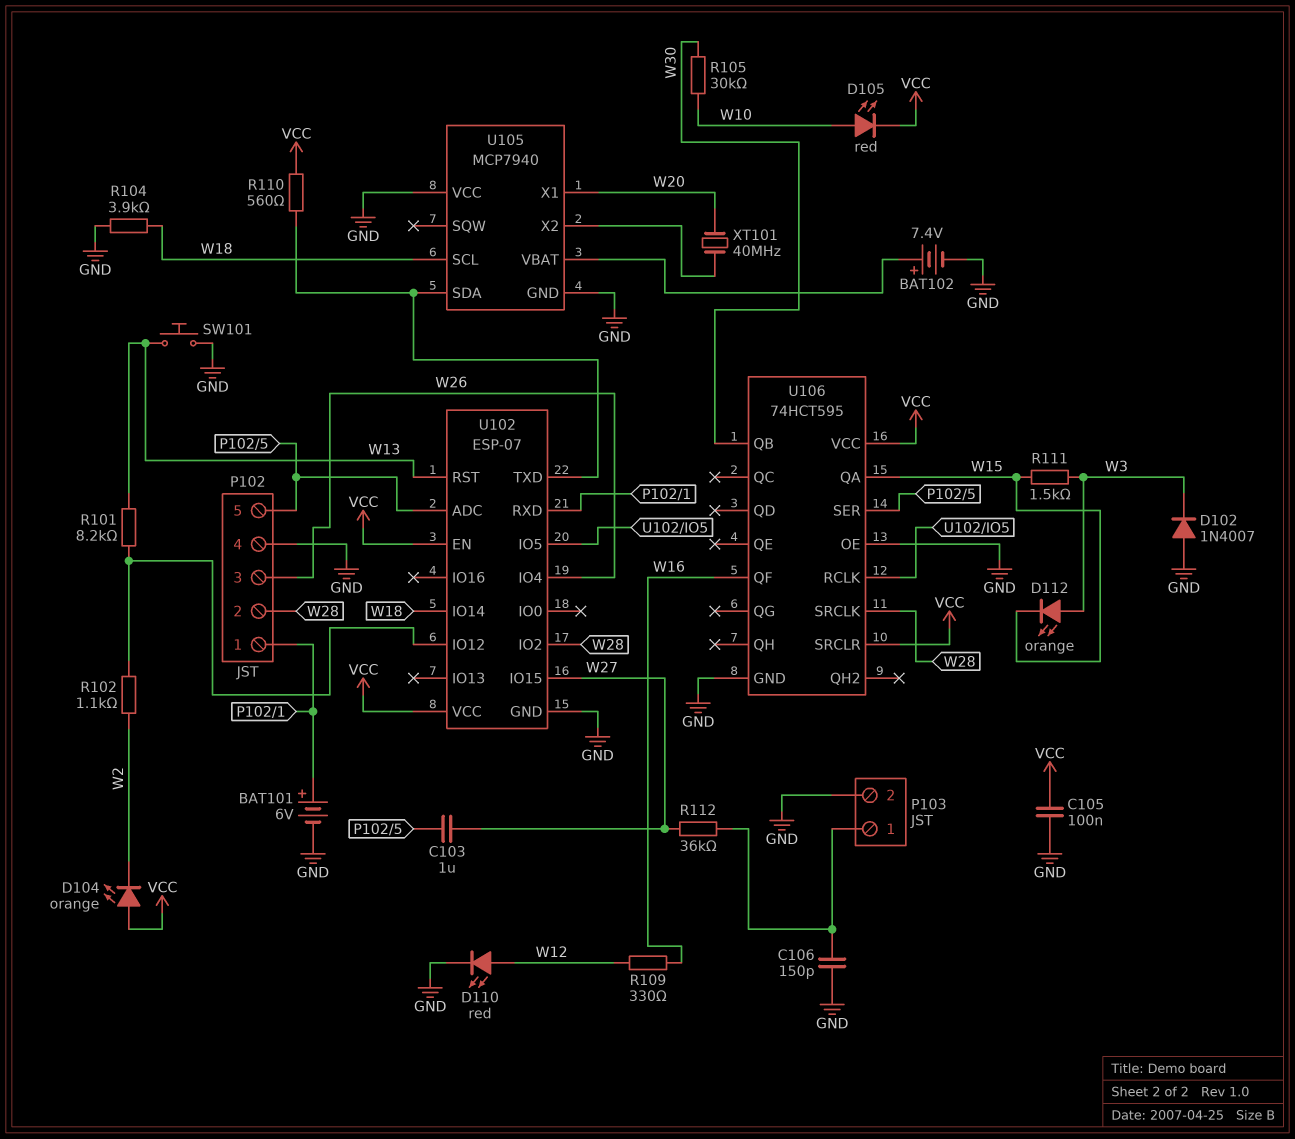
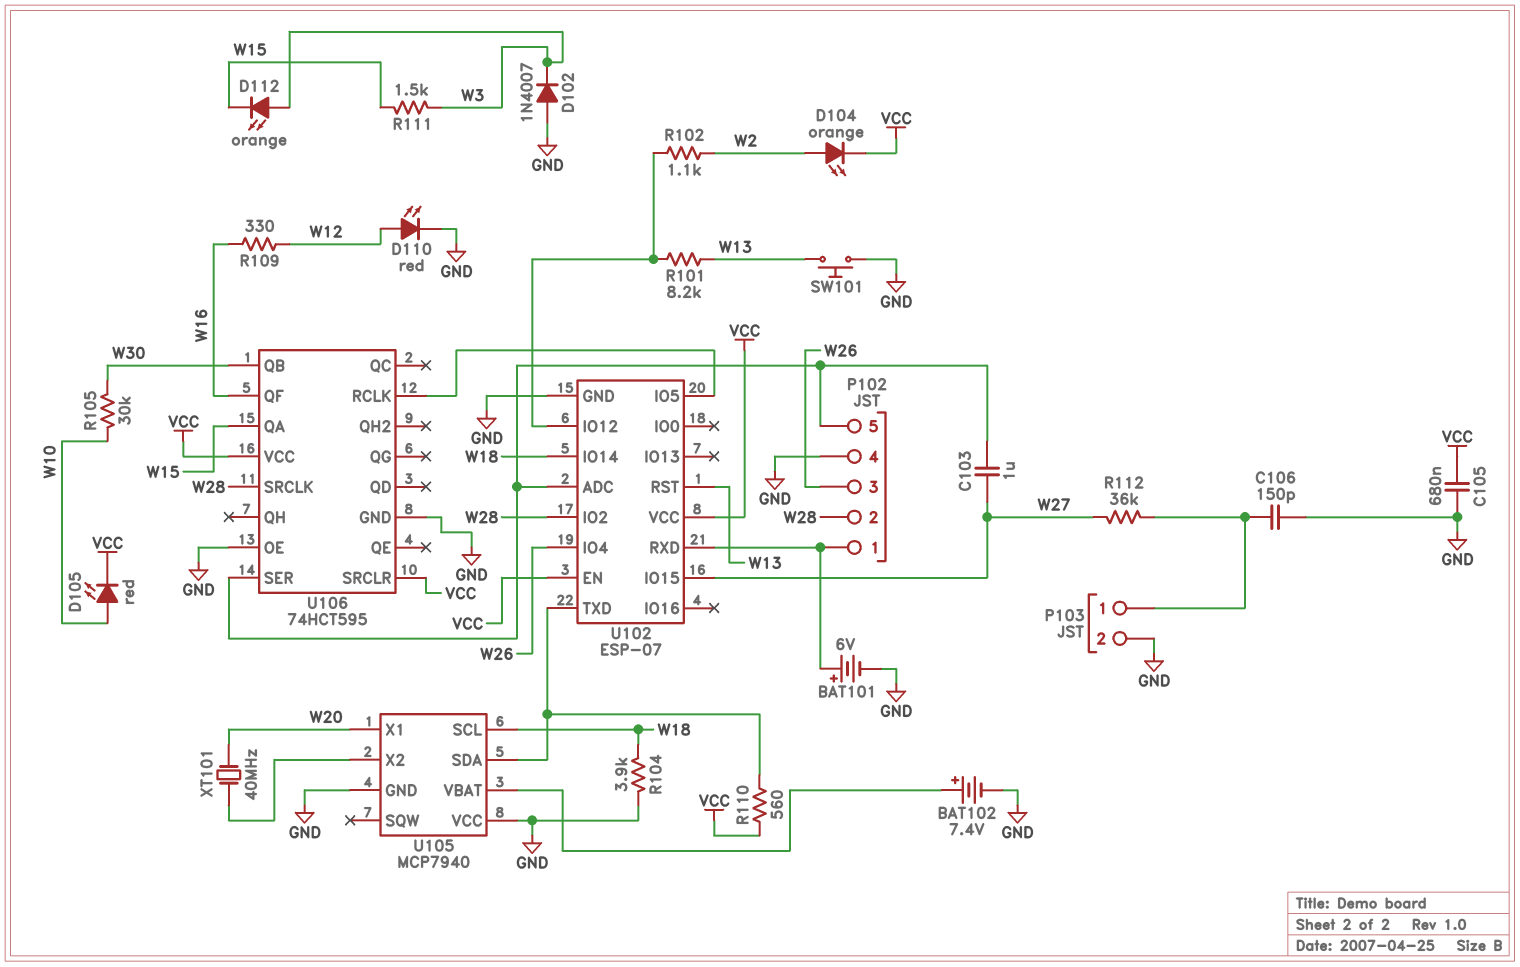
C105: 100nF (GND, VCC) -> 680nF (GND, VCC)
D104: LED orange (A VCC, K W2) -> LED orange (A W2, K VCC)

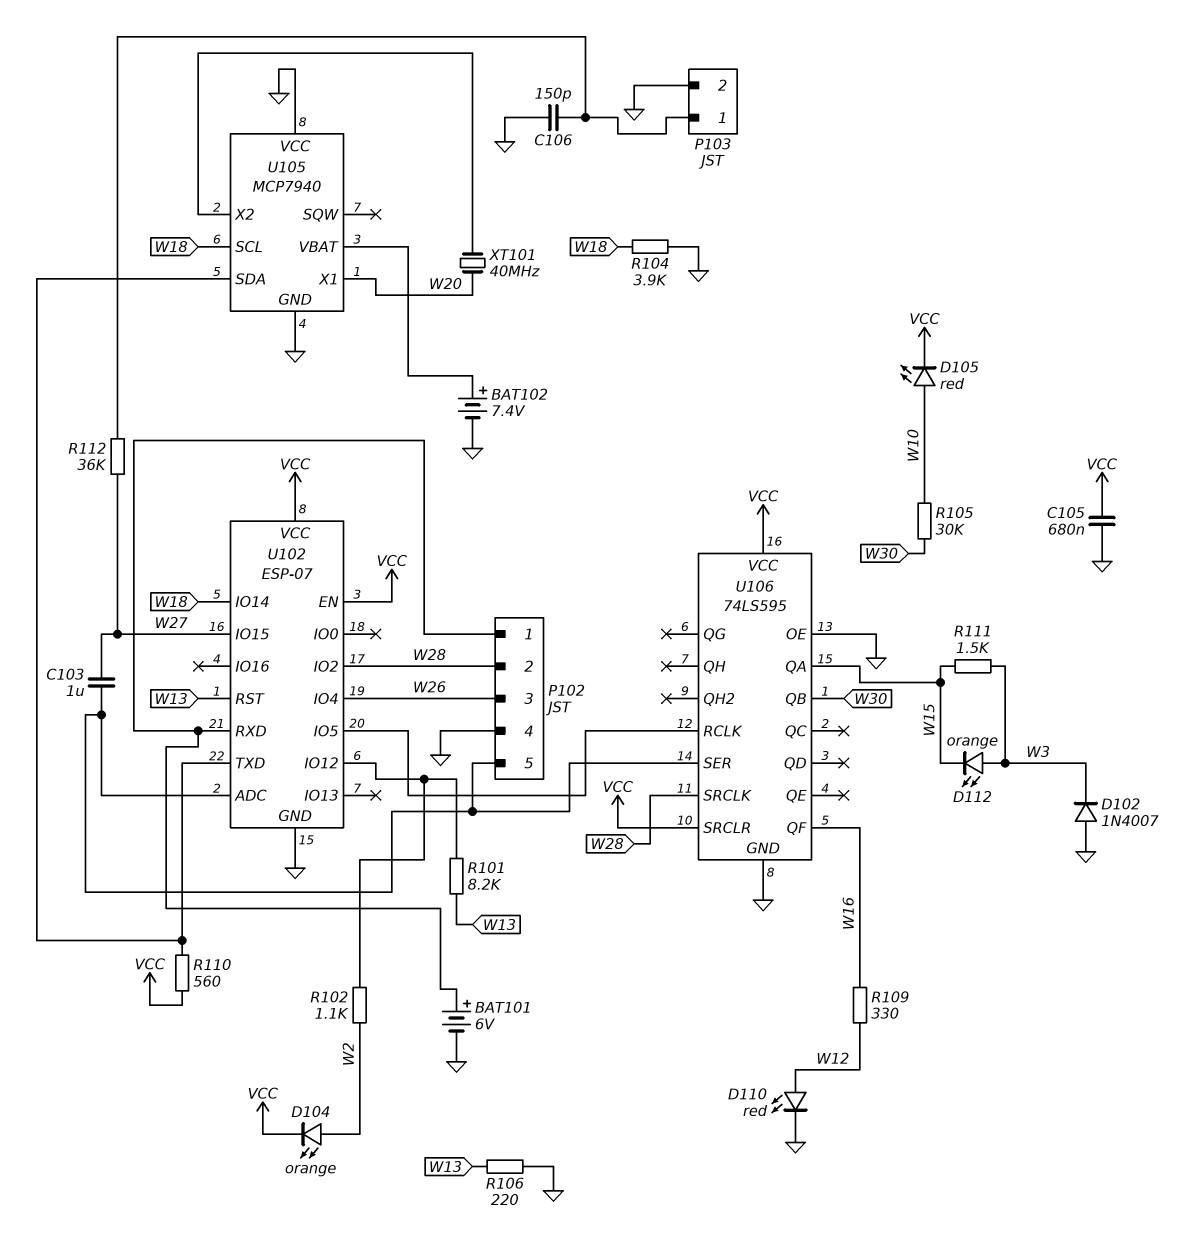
R106: none -> 220 (GND, W13)
SW101: button (GND, W13) -> none
U106: 74HCT595 -> 74LS595

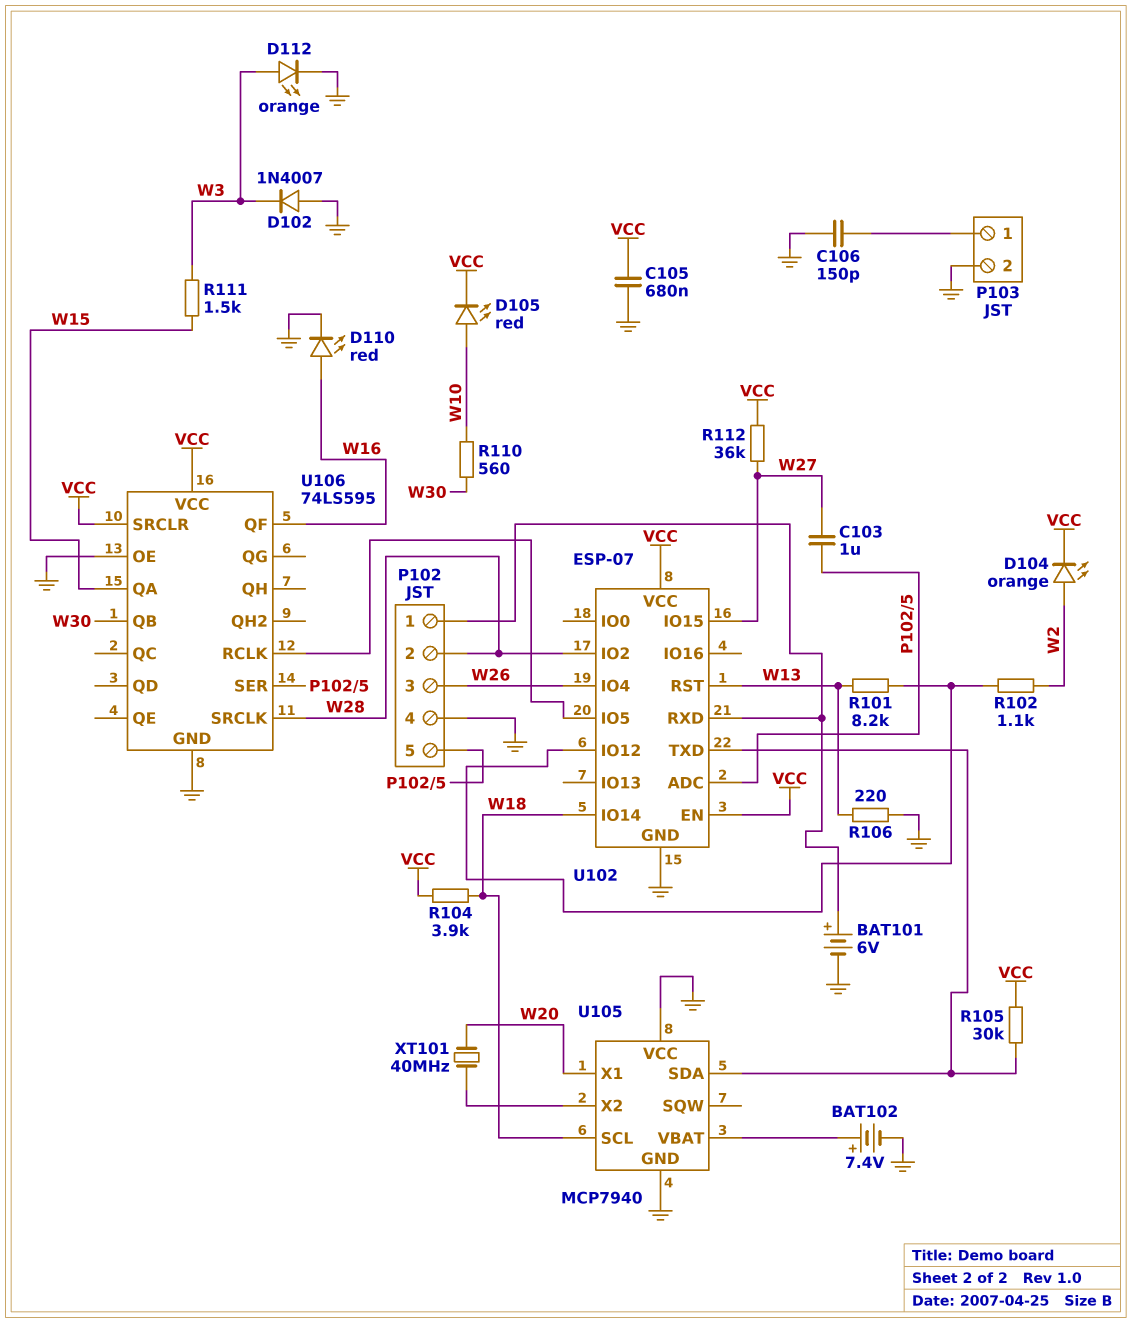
D110: LED red (A W12, K GND) -> LED red (A W16, K GND)
D112: LED orange (A W3, K W15) -> LED orange (A W3, K GND)
R104: 3.9k (GND, W18) -> 3.9k (VCC, W18)
R105: 30k (W10, W30) -> 30k (U102/TXD, VCC)
R109: 330 (W12, W16) -> none
R110: 560 (U102/TXD, VCC) -> 560 (W10, W30)
R112: 36k (P103/1, W27) -> 36k (VCC, W27)

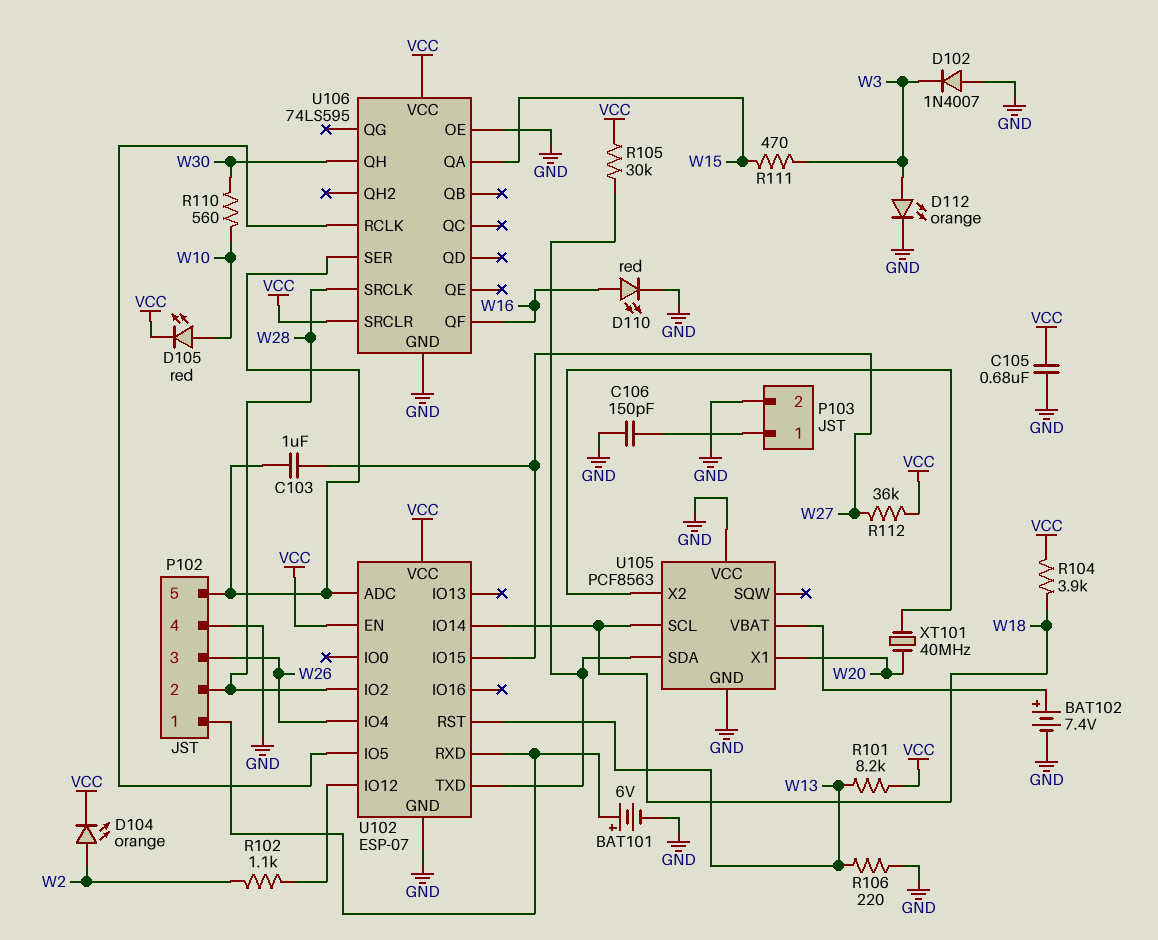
R101: 8.2k (U102/IO12, W13) -> 8.2k (VCC, W13)
R111: 1.5k (W3, W15) -> 470 (W3, W15)
U105: MCP7940 -> PCF8563
U106 pin QB: W30 -> none
U106 pin QH: none -> W30

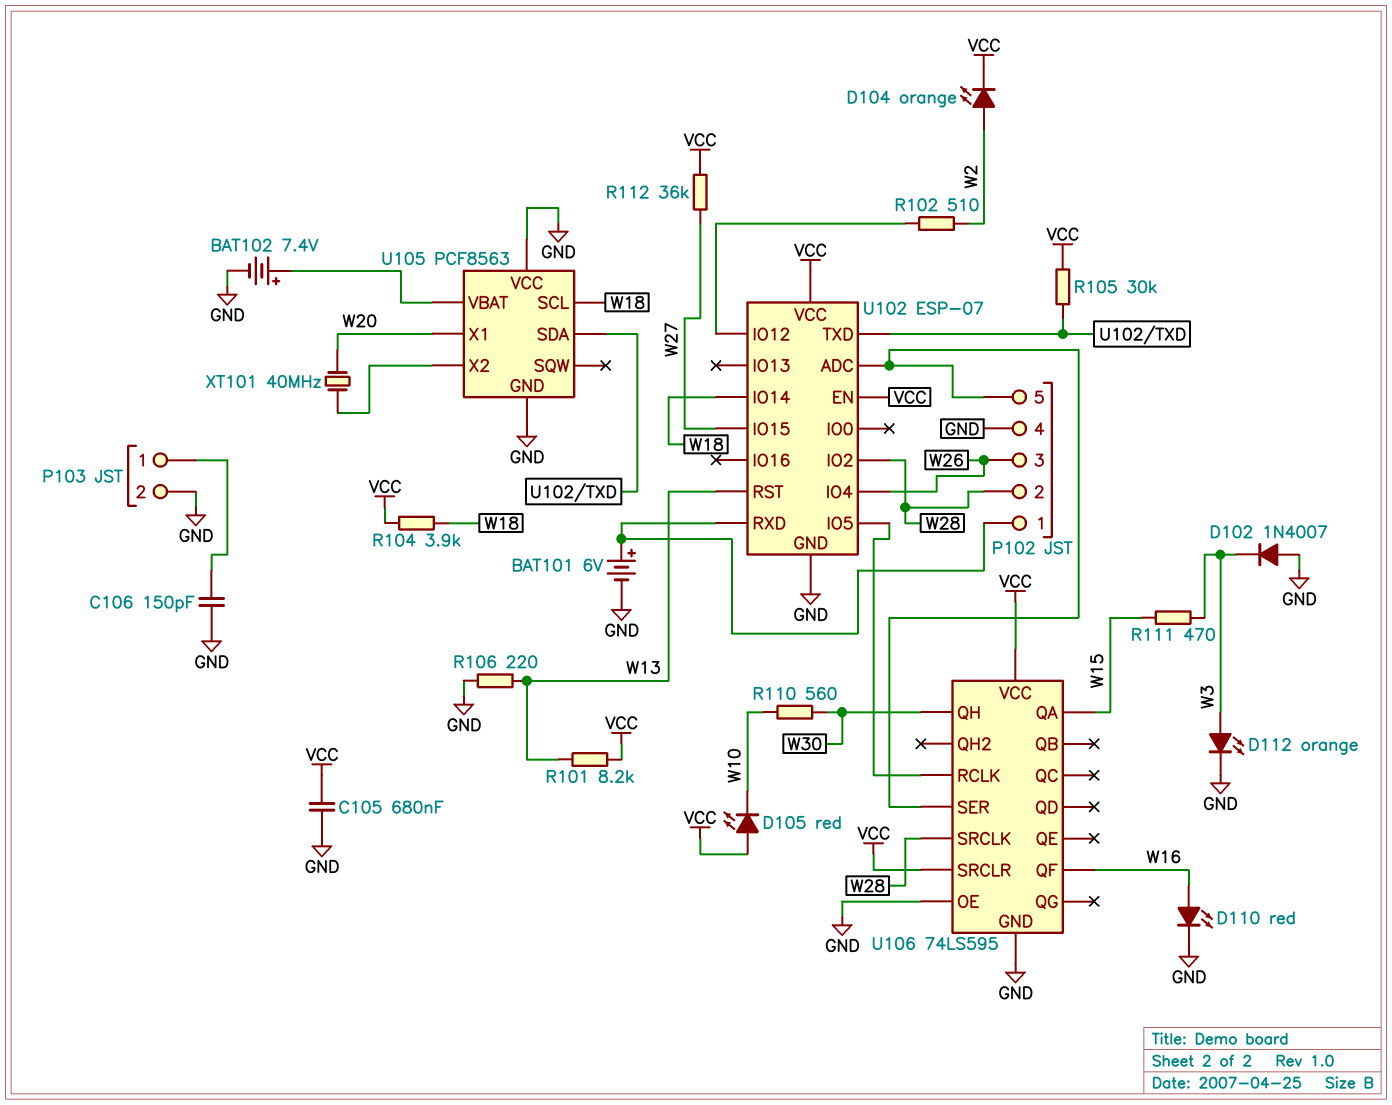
C103: 1uF (P102/5, W27) -> none
D105: LED red (A W10, K VCC) -> LED red (A VCC, K W10)
R102: 1.1k (U102/IO12, W2) -> 510 (U102/IO12, W2)

